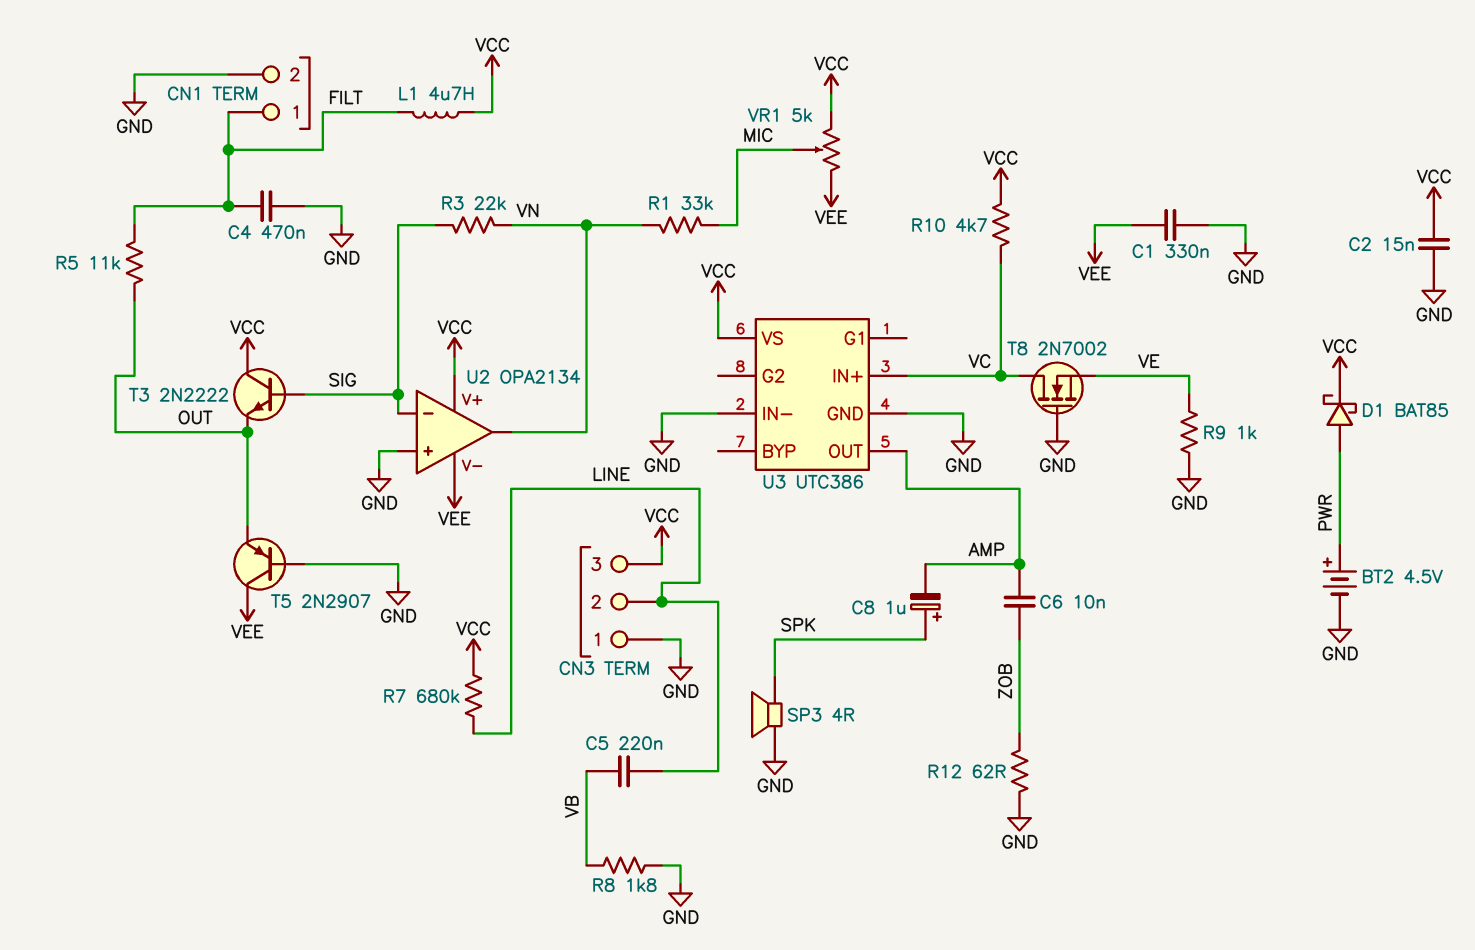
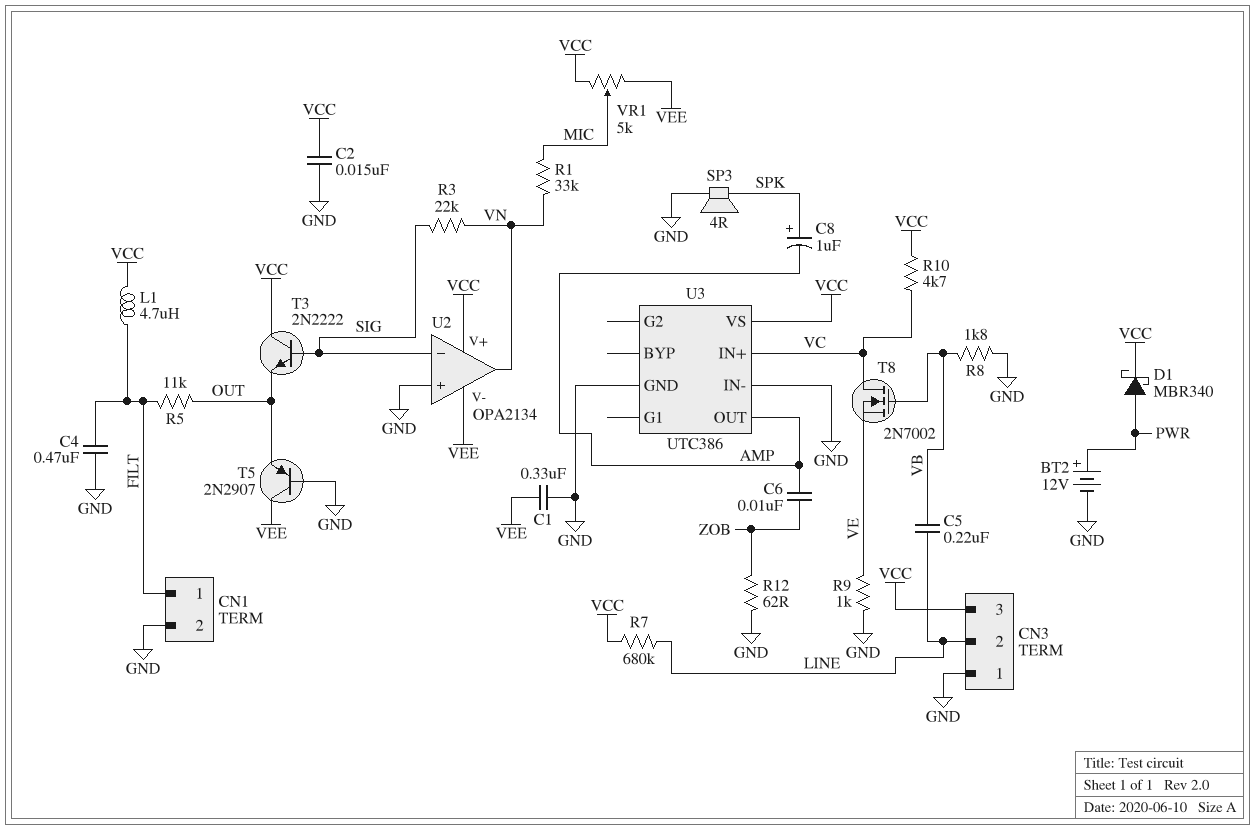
BT2: 4.5V (plus PWR, minus GND) -> 12V (plus PWR, minus GND)
D1: schottky BAT85 (A PWR, K VCC) -> schottky MBR340 (A PWR, K VCC)
T8: NMOS 2N7002 (G GND, D VC, S VE) -> NMOS 2N7002 (G VB, D VC, S VE)

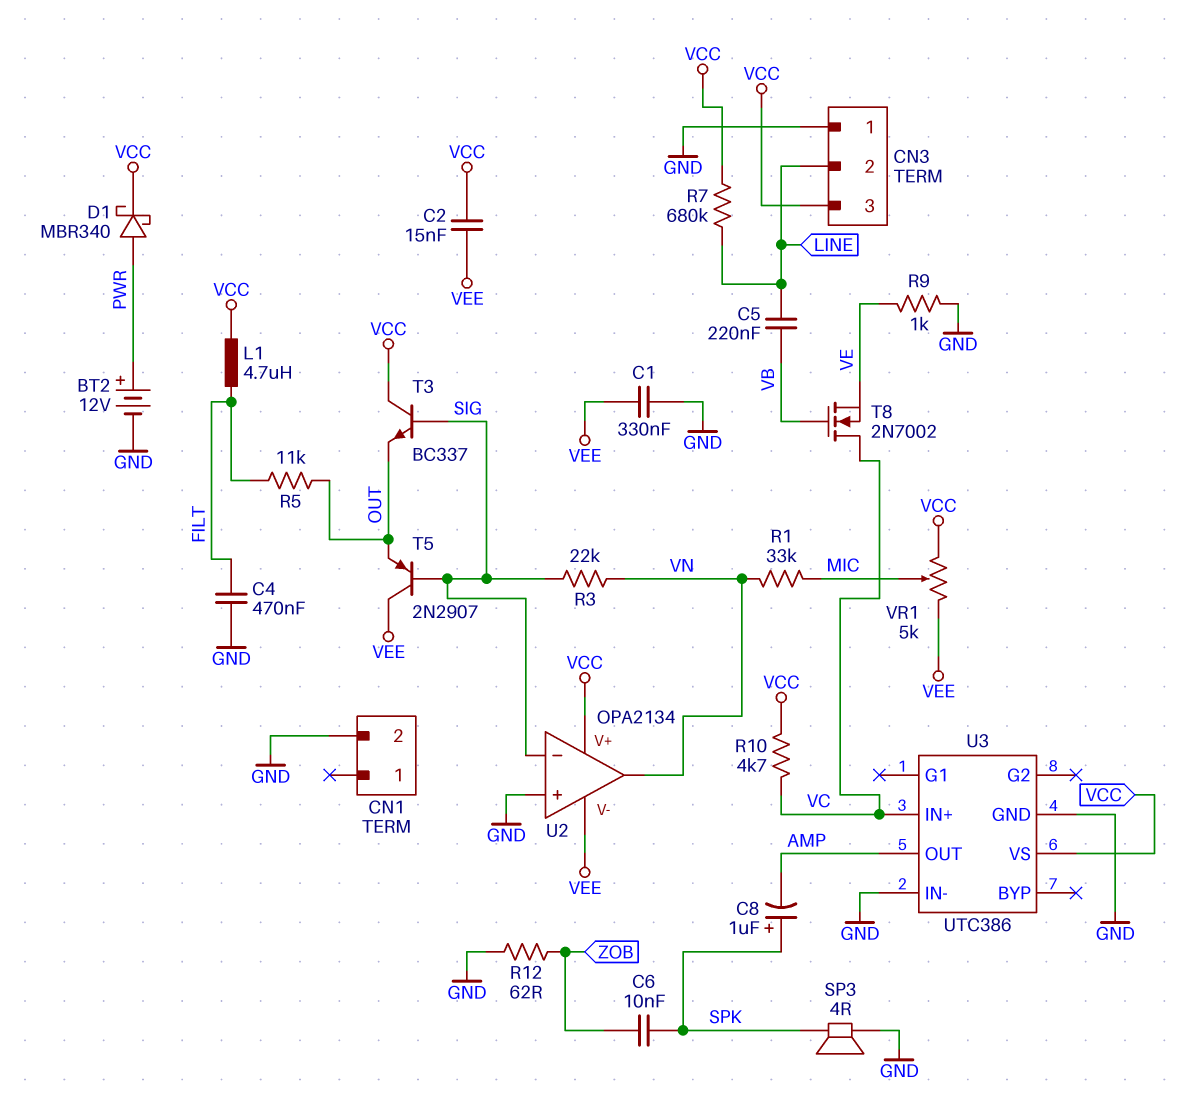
C2: 15nF (GND, VCC) -> 15nF (VCC, VEE)
C6: 10nF (AMP, ZOB) -> 10nF (SPK, ZOB)
CN1 pin 1: FILT -> none
R8: 1.8k (GND, VB) -> none
T3: NPN 2N2222 (B SIG, C VCC, E OUT) -> NPN BC337 (B SIG, C VCC, E OUT)
T5: PNP 2N2907 (B GND, C VEE, E OUT) -> PNP 2N2907 (B SIG, C VEE, E OUT)

